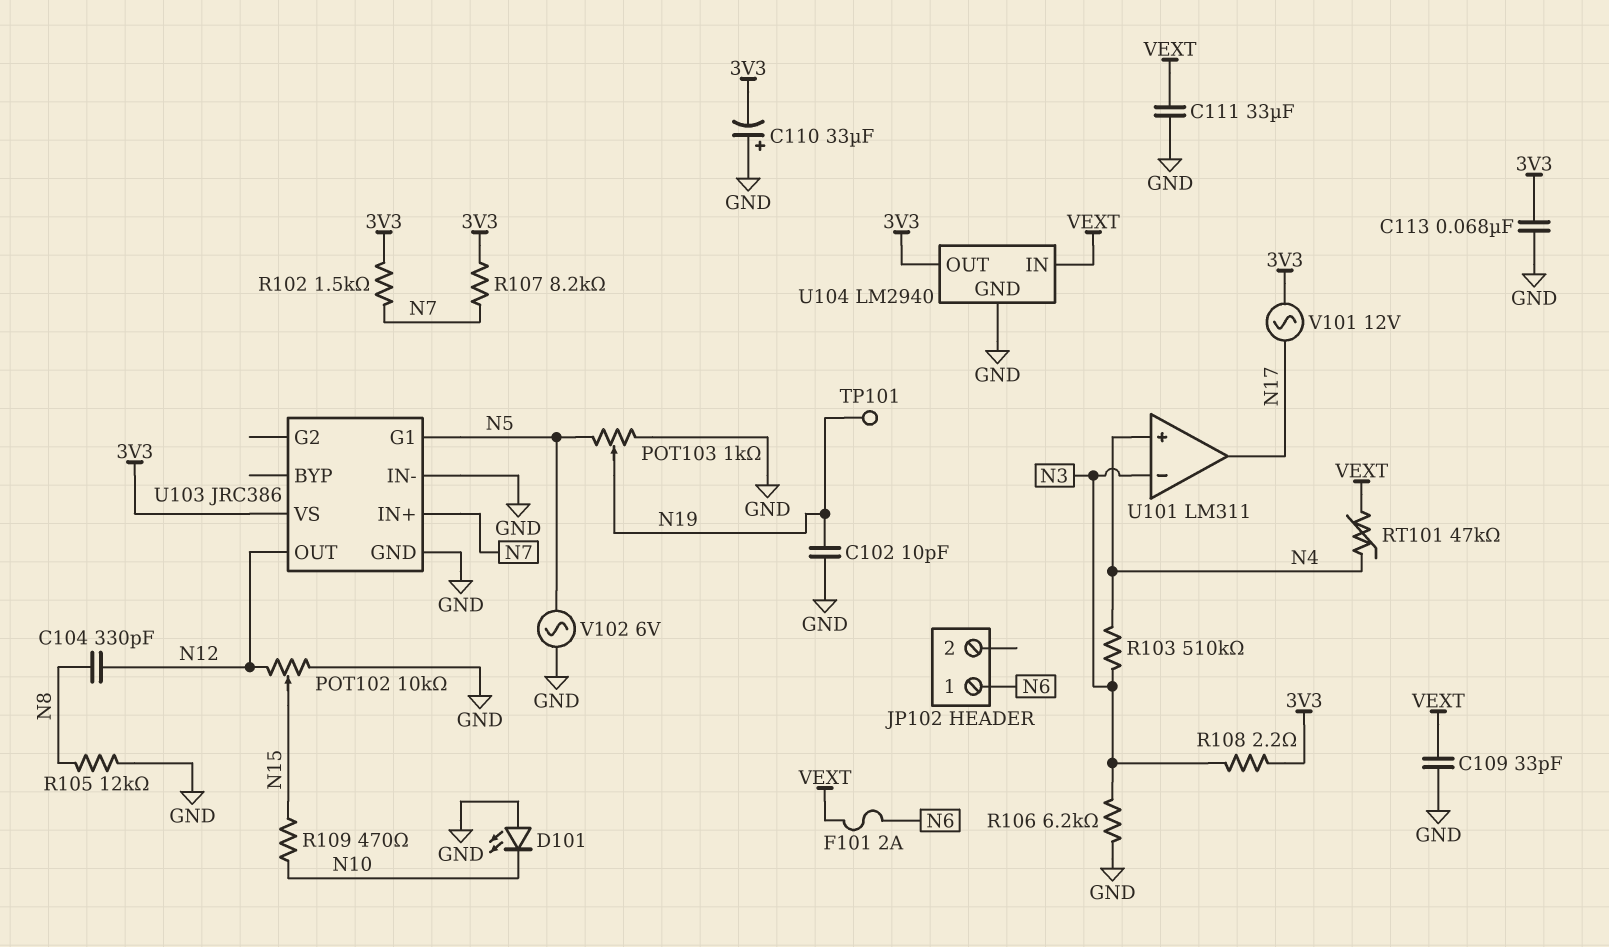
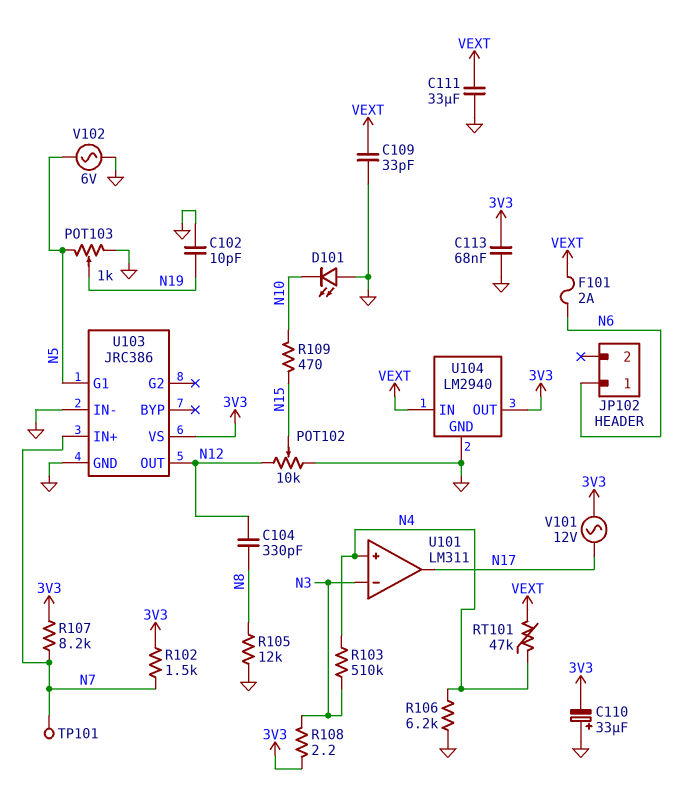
R106: 6.2k (GND, N3) -> 6.2k (GND, N4)
TP101: test point (N19) -> test point (N7)

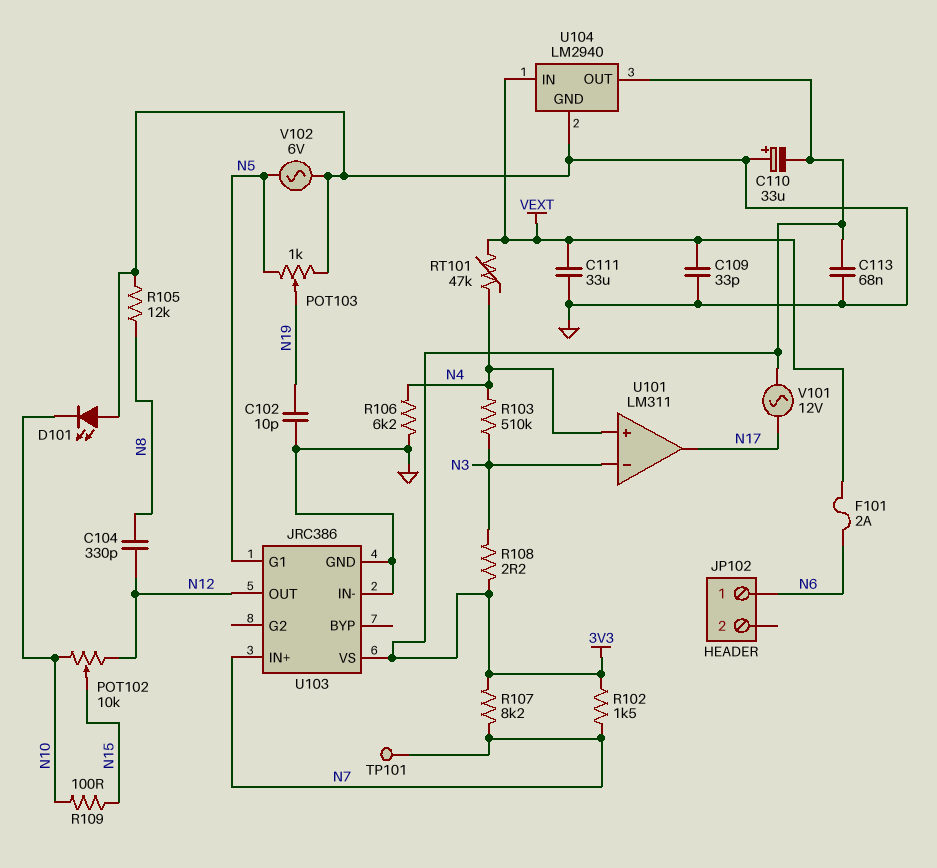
POT102: 10k (GND, N12, wiper N15) -> 10k (N10, N12, wiper N15)
R109: 470 (N10, N15) -> 100 (N10, N15)

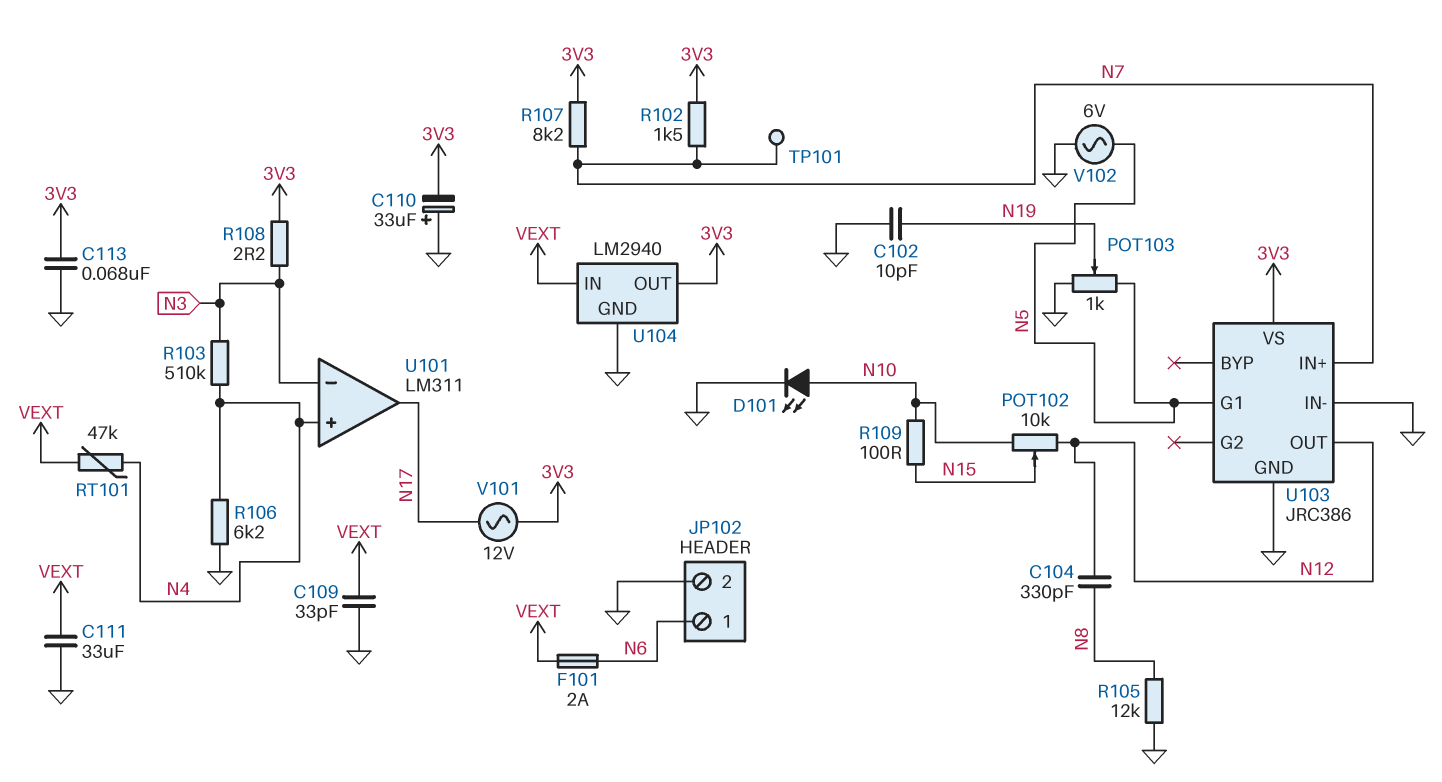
D101: LED (A GND, K N10) -> LED (A N10, K GND)
JP102 pin 2: none -> GND

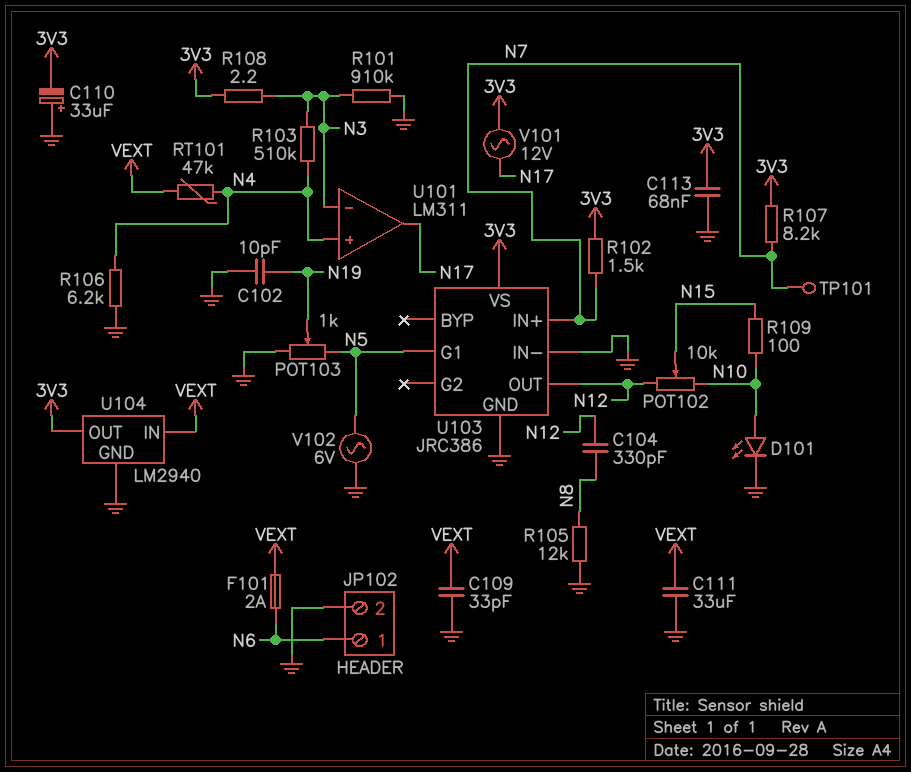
R101: none -> 910k (GND, N3)

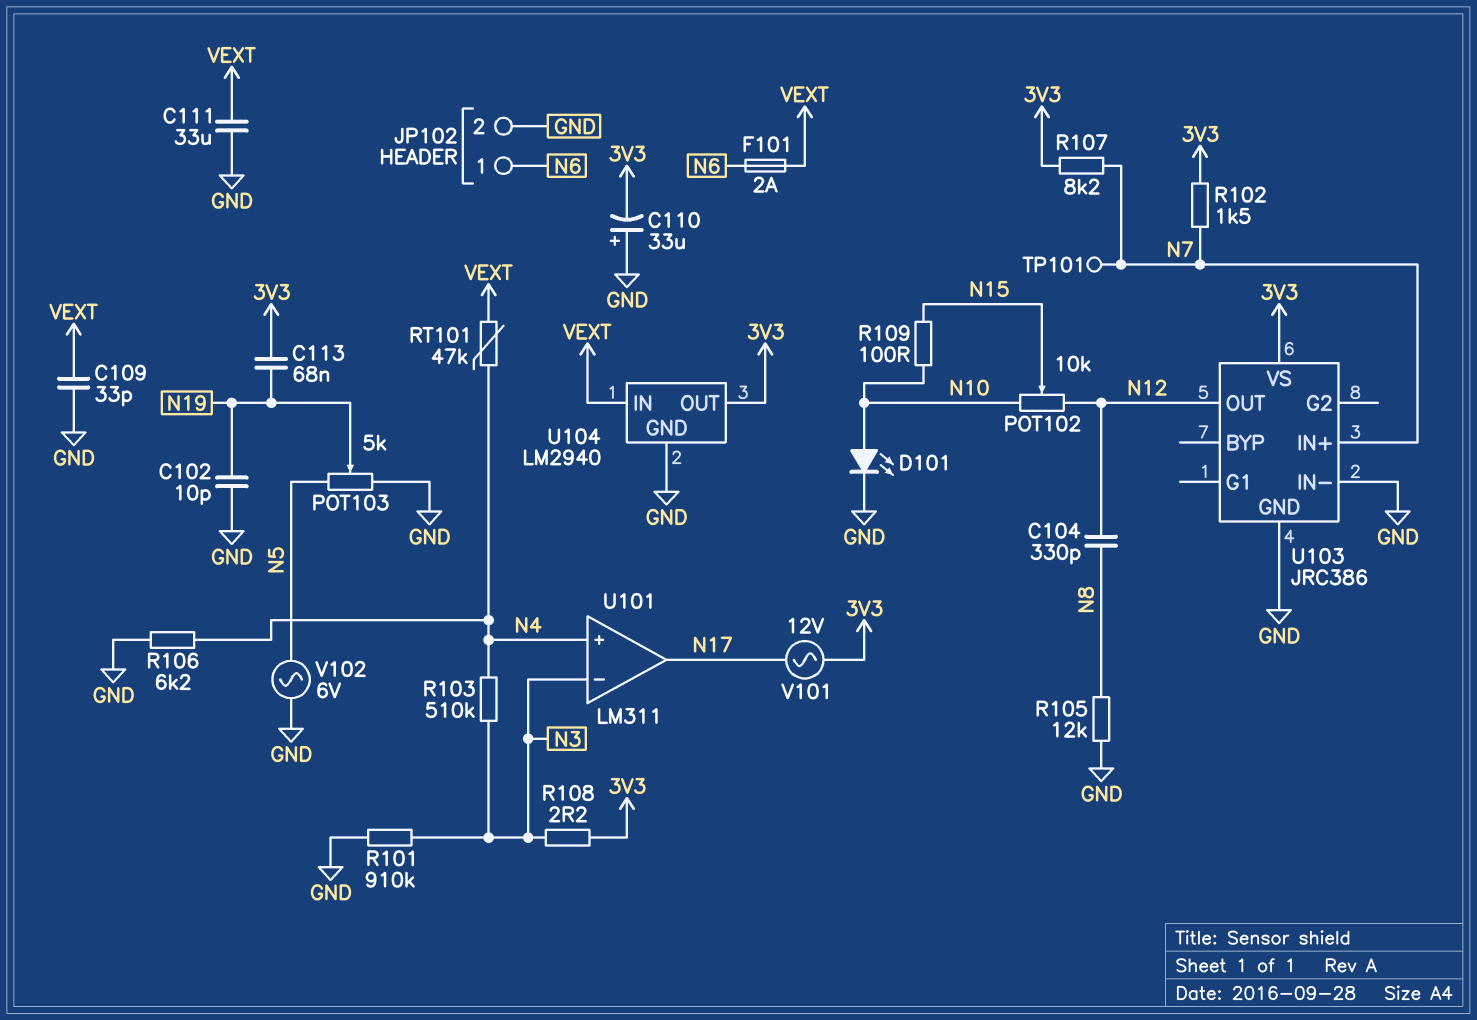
C113: 68nF (3V3, GND) -> 68nF (3V3, N19)
POT103: 1k (GND, N5, wiper N19) -> 5k (GND, N5, wiper N19)
U103 pin G1: N5 -> none

